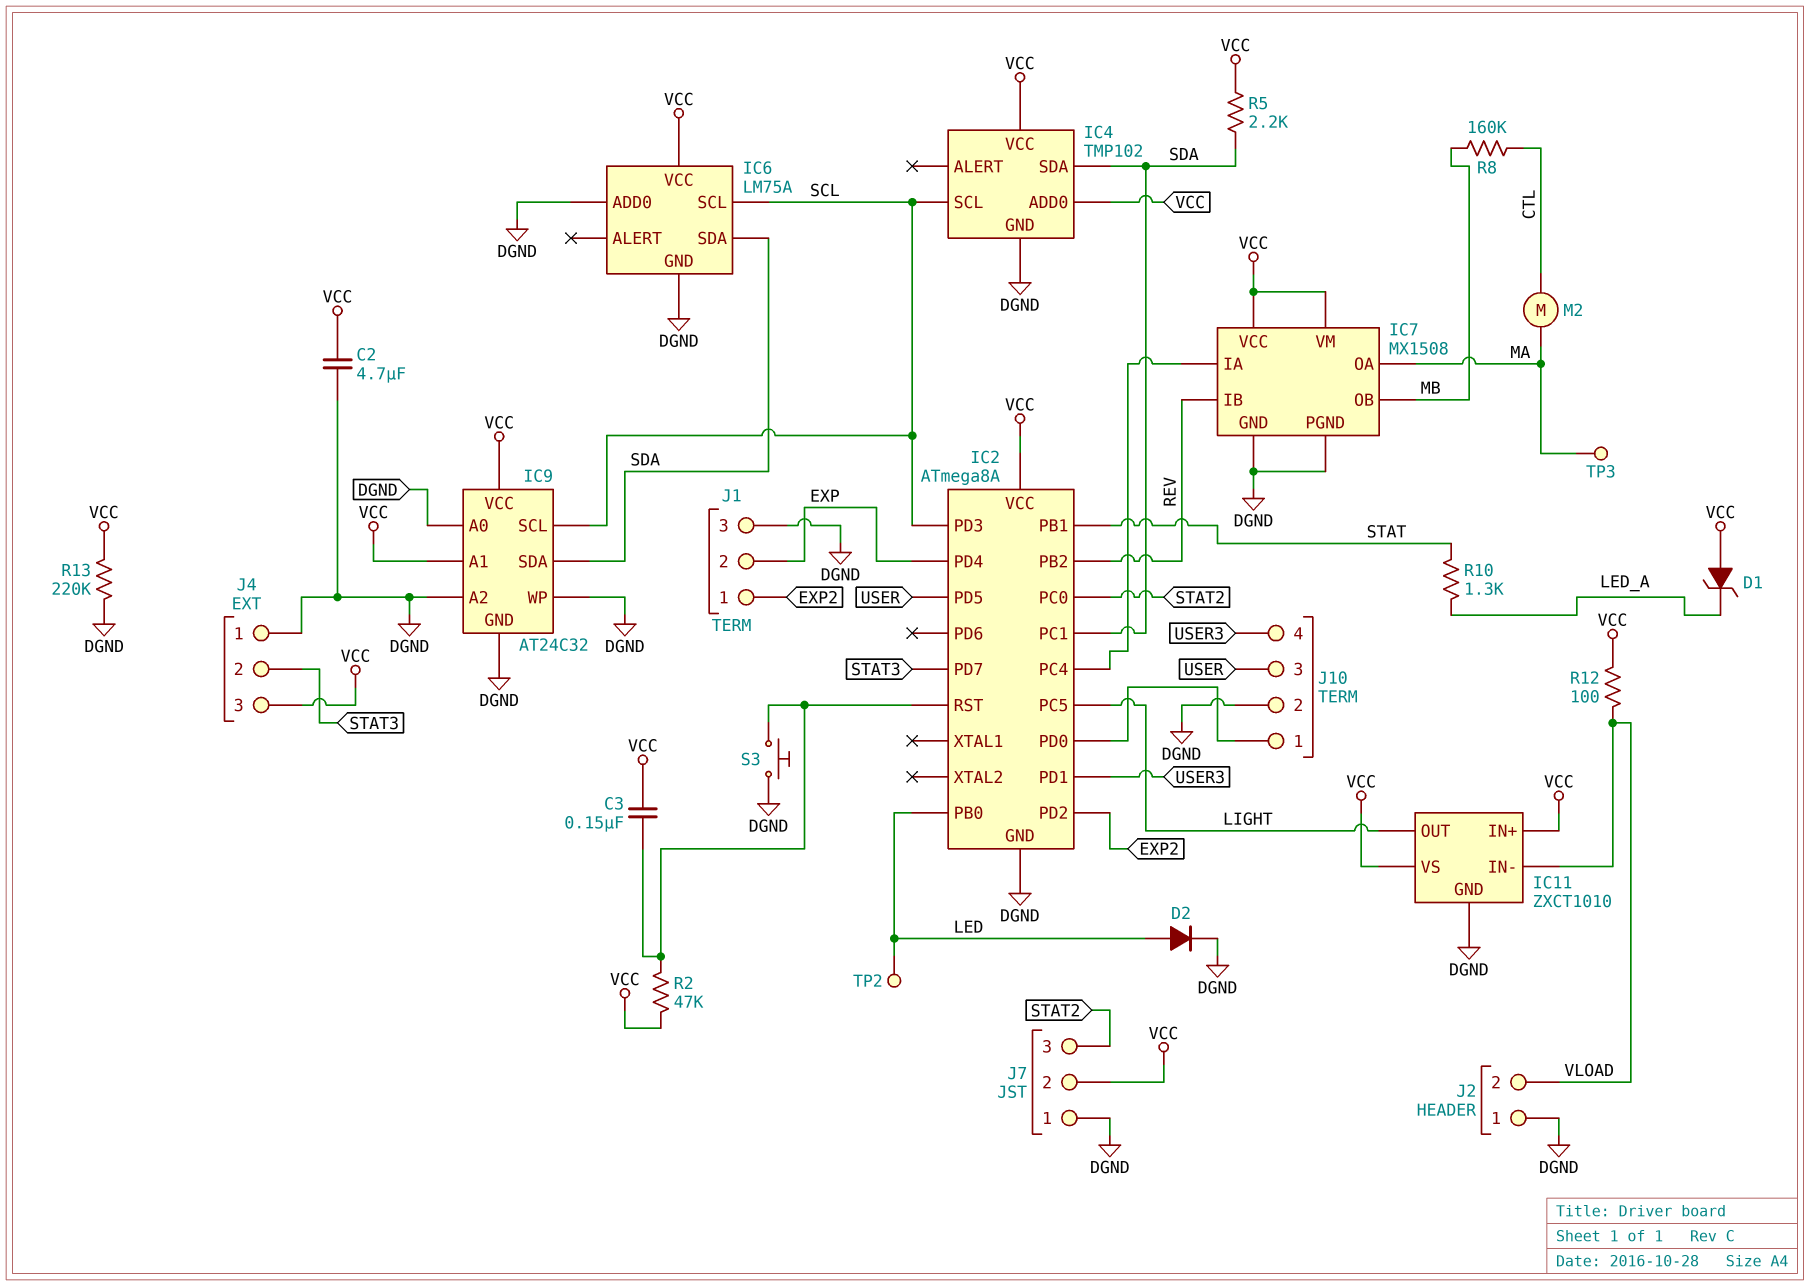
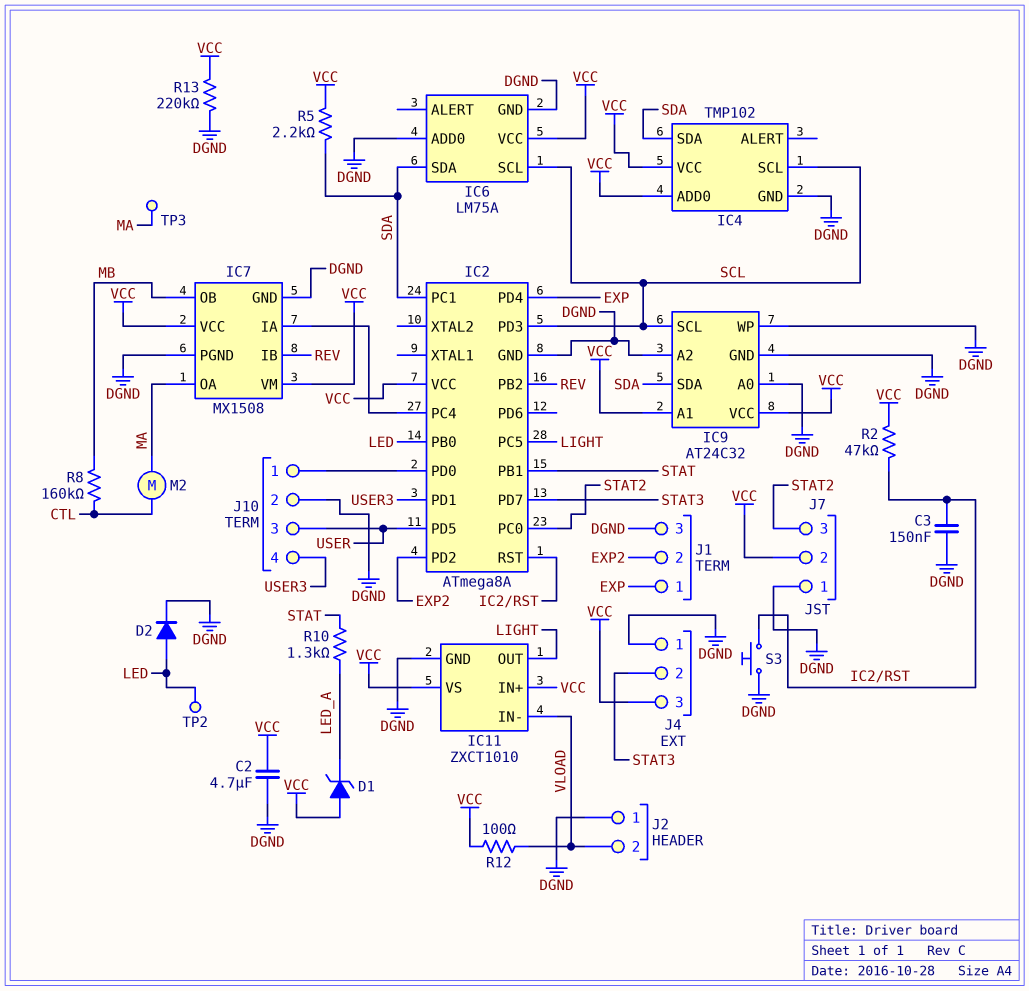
C3: 150nF (IC2/RST, VCC) -> 150nF (DGND, IC2/RST)
J1 pin 1: EXP2 -> EXP
J1 pin 2: EXP -> EXP2

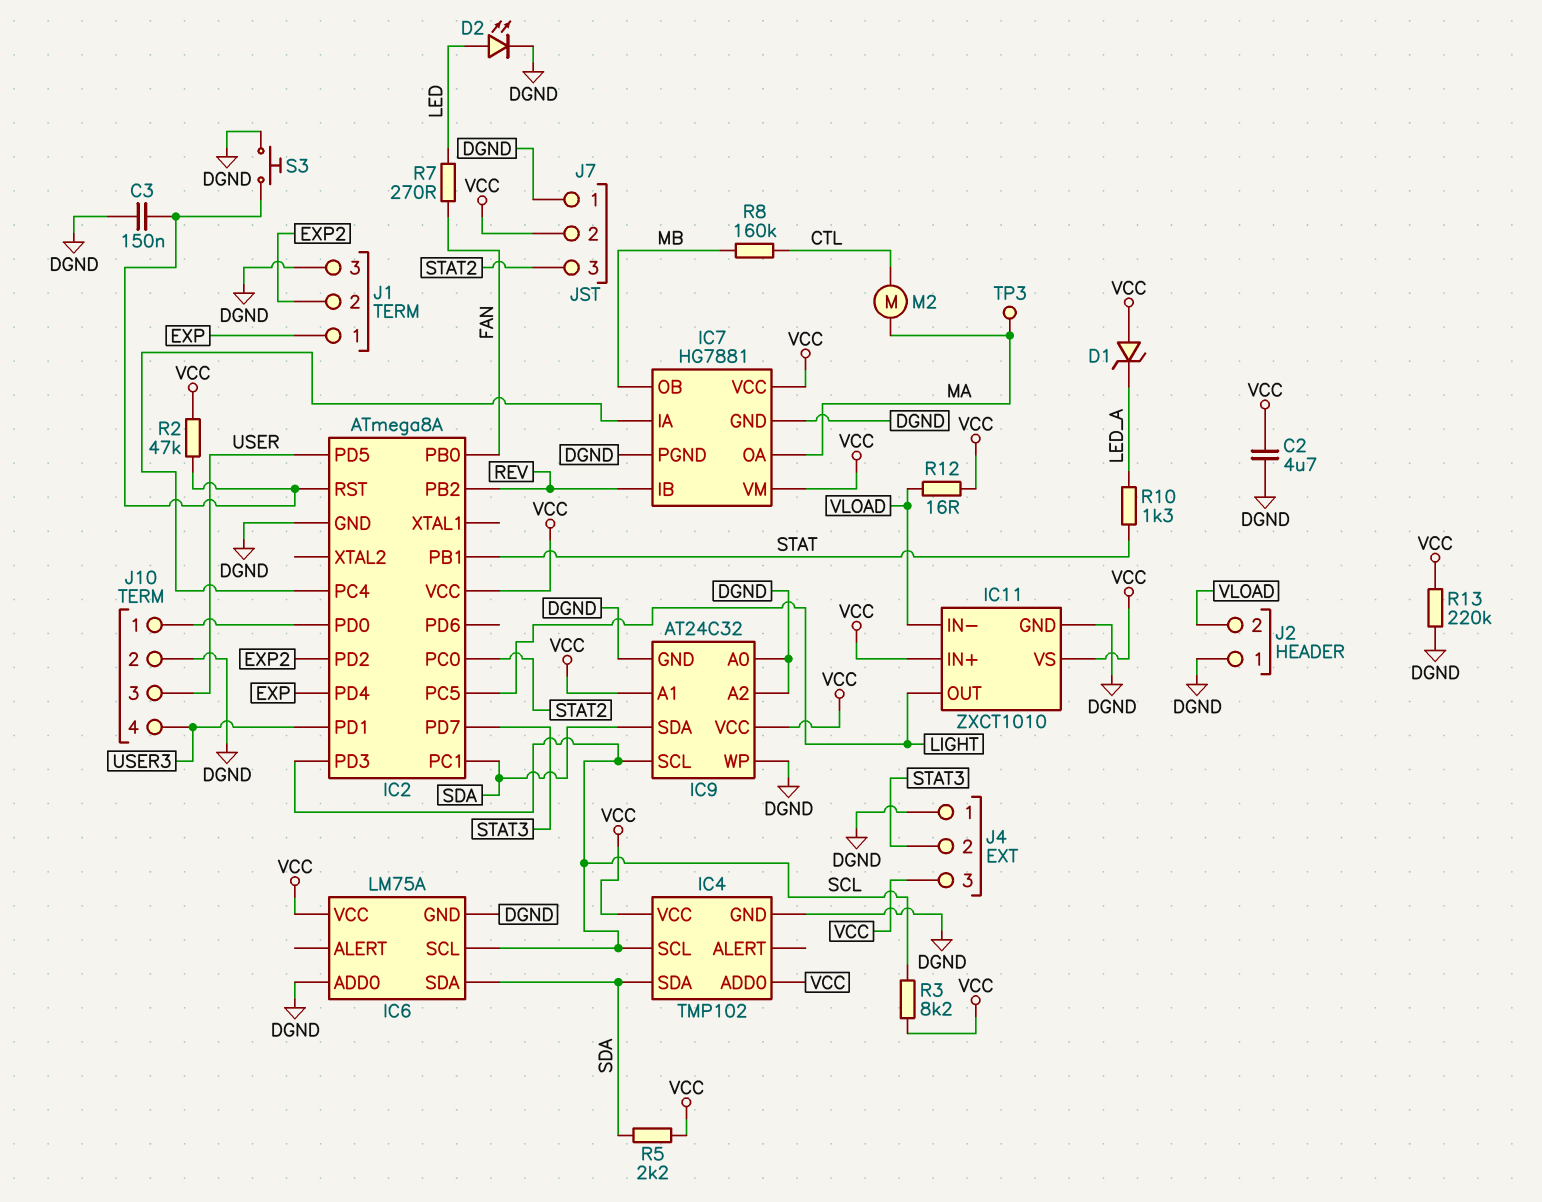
D2: diode (A LED, K DGND) -> LED (A LED, K DGND)
IC2 pin PB0: LED -> FAN
IC7: MX1508 -> HG7881
R3: none -> 8.2k (SCL, VCC)
R7: none -> 270 (FAN, LED)
R12: 100 (VCC, VLOAD) -> 16 (VCC, VLOAD)
TP2: test point (LED) -> none

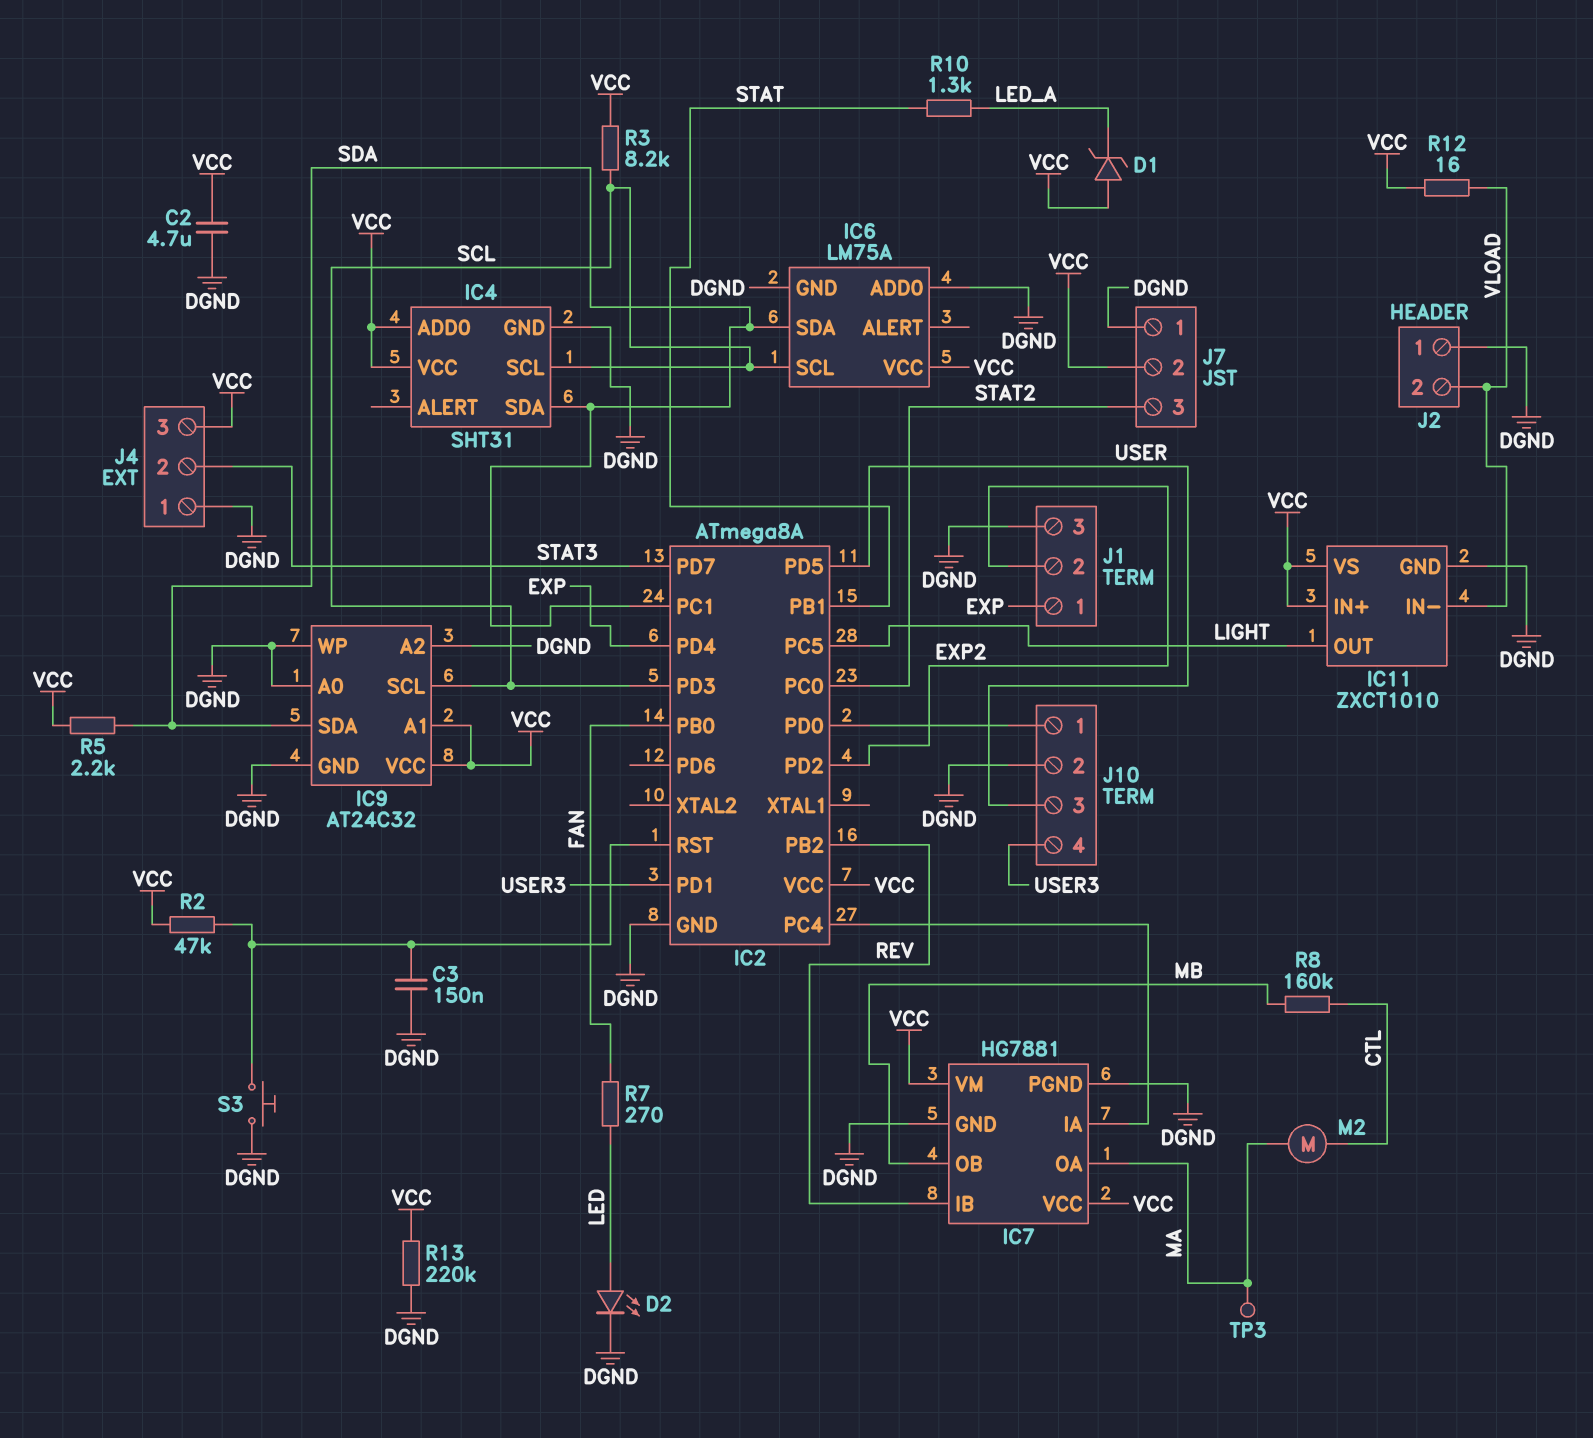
IC4: TMP102 -> SHT31

